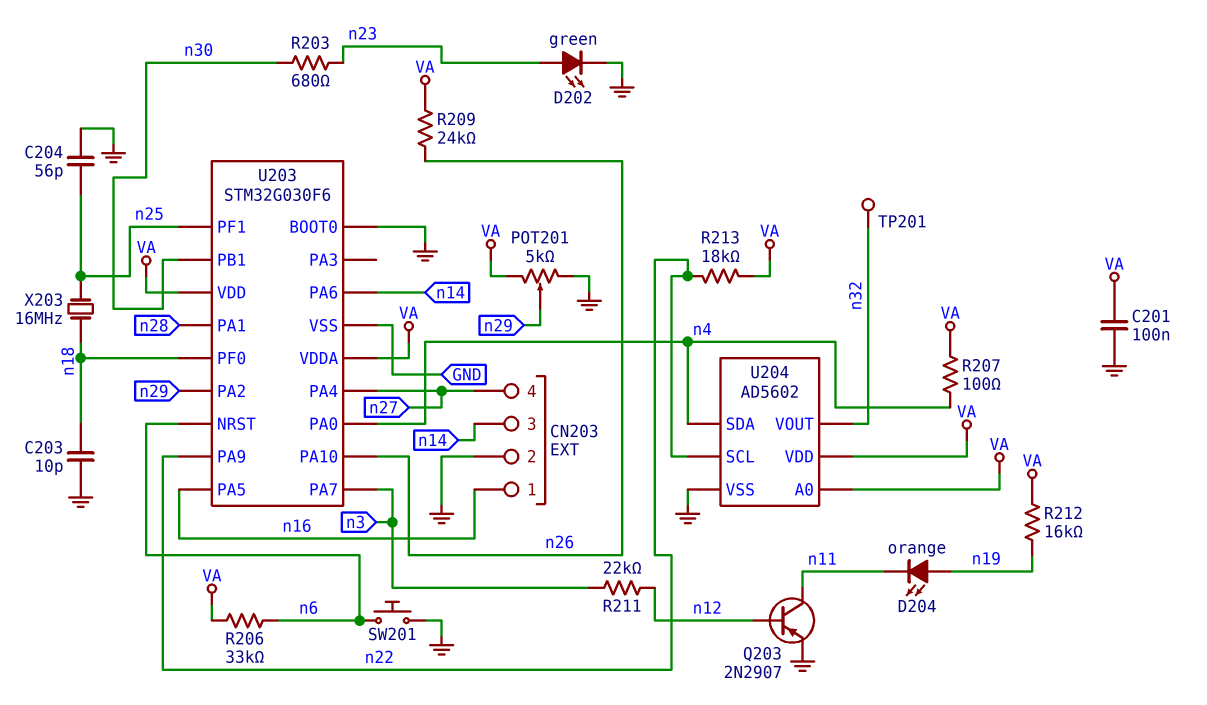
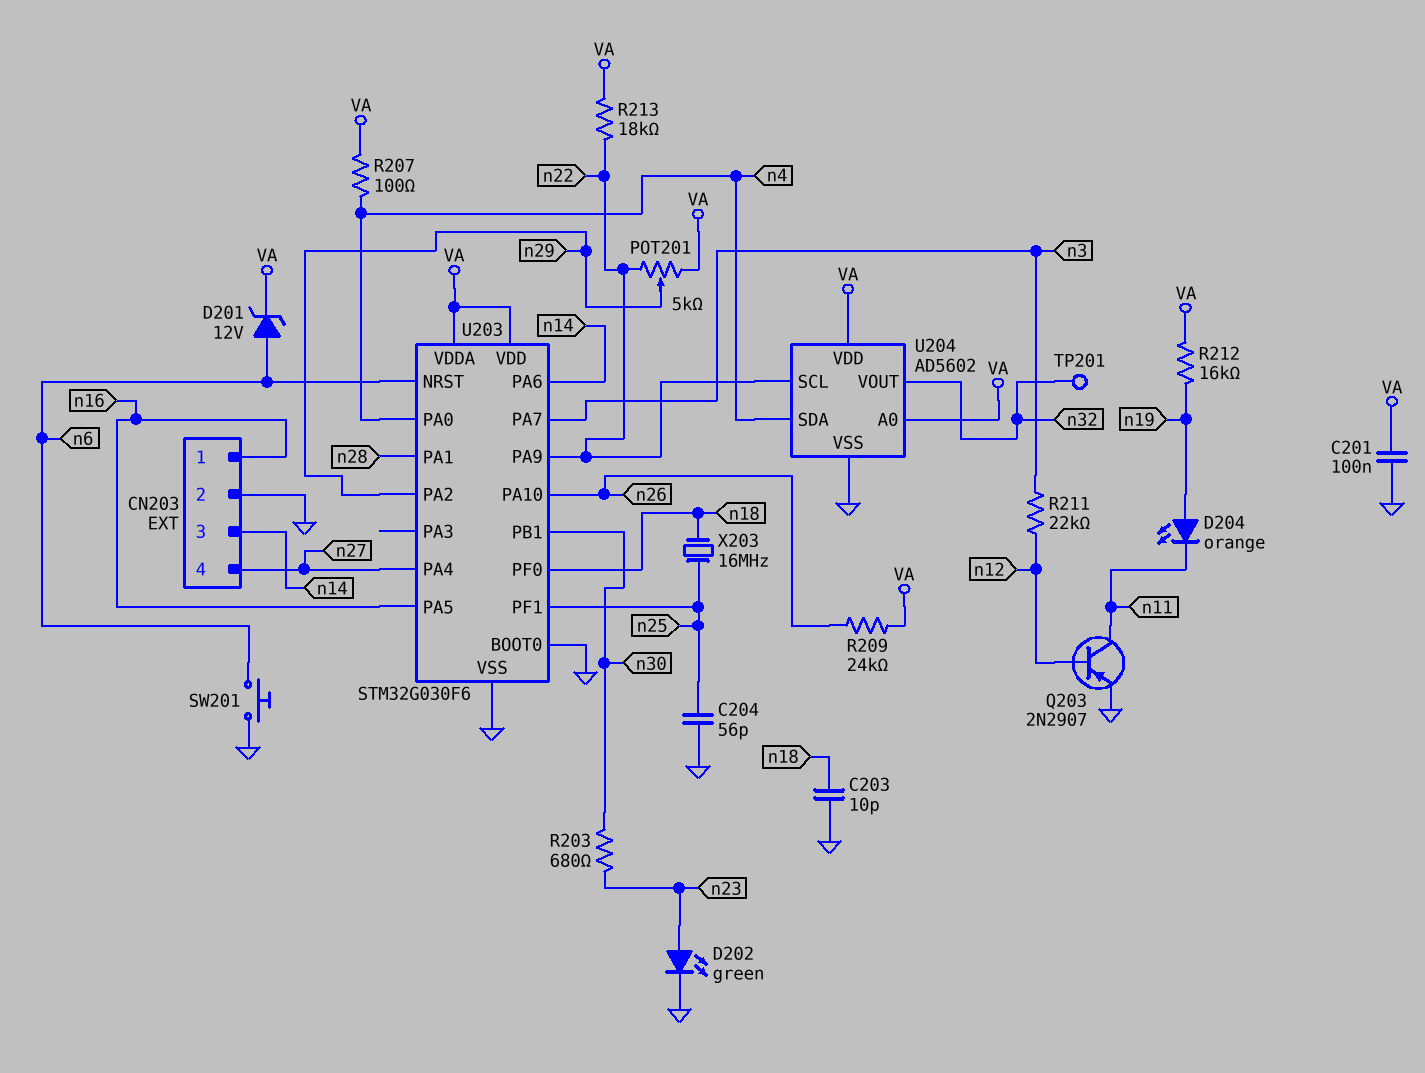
D201: none -> zener 12V (A n6, K VA)
POT201: 5k (GND, VA, wiper n29) -> 5k (VA, n22, wiper n29)
R206: 33k (VA, n6) -> none

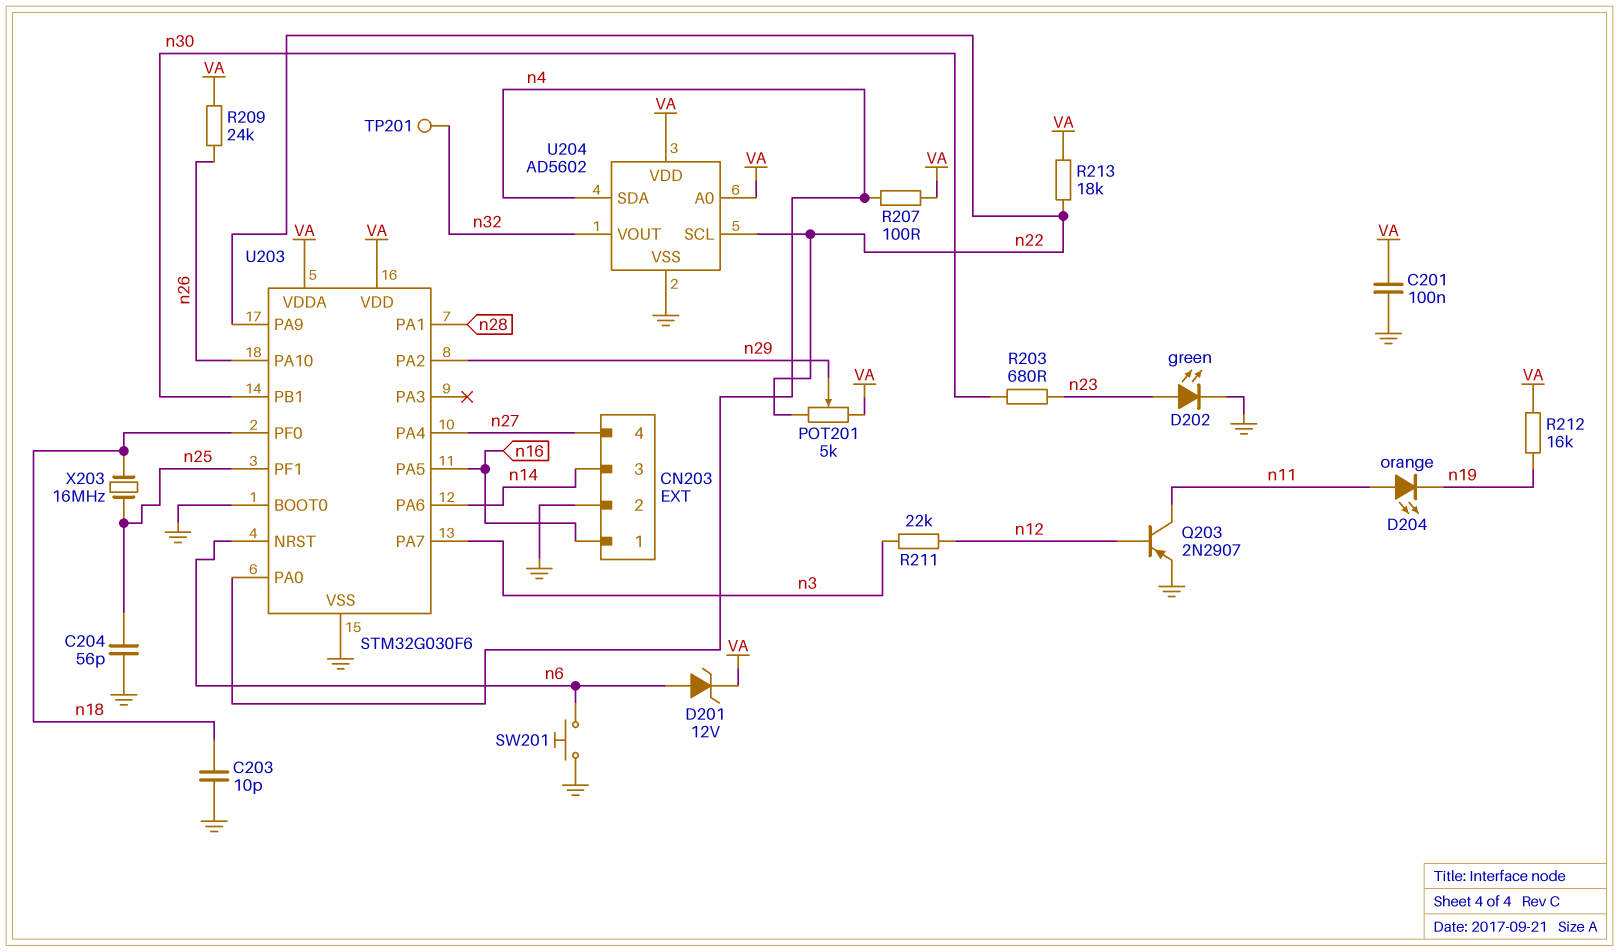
D204: LED orange (A n19, K n11) -> LED orange (A n11, K n19)

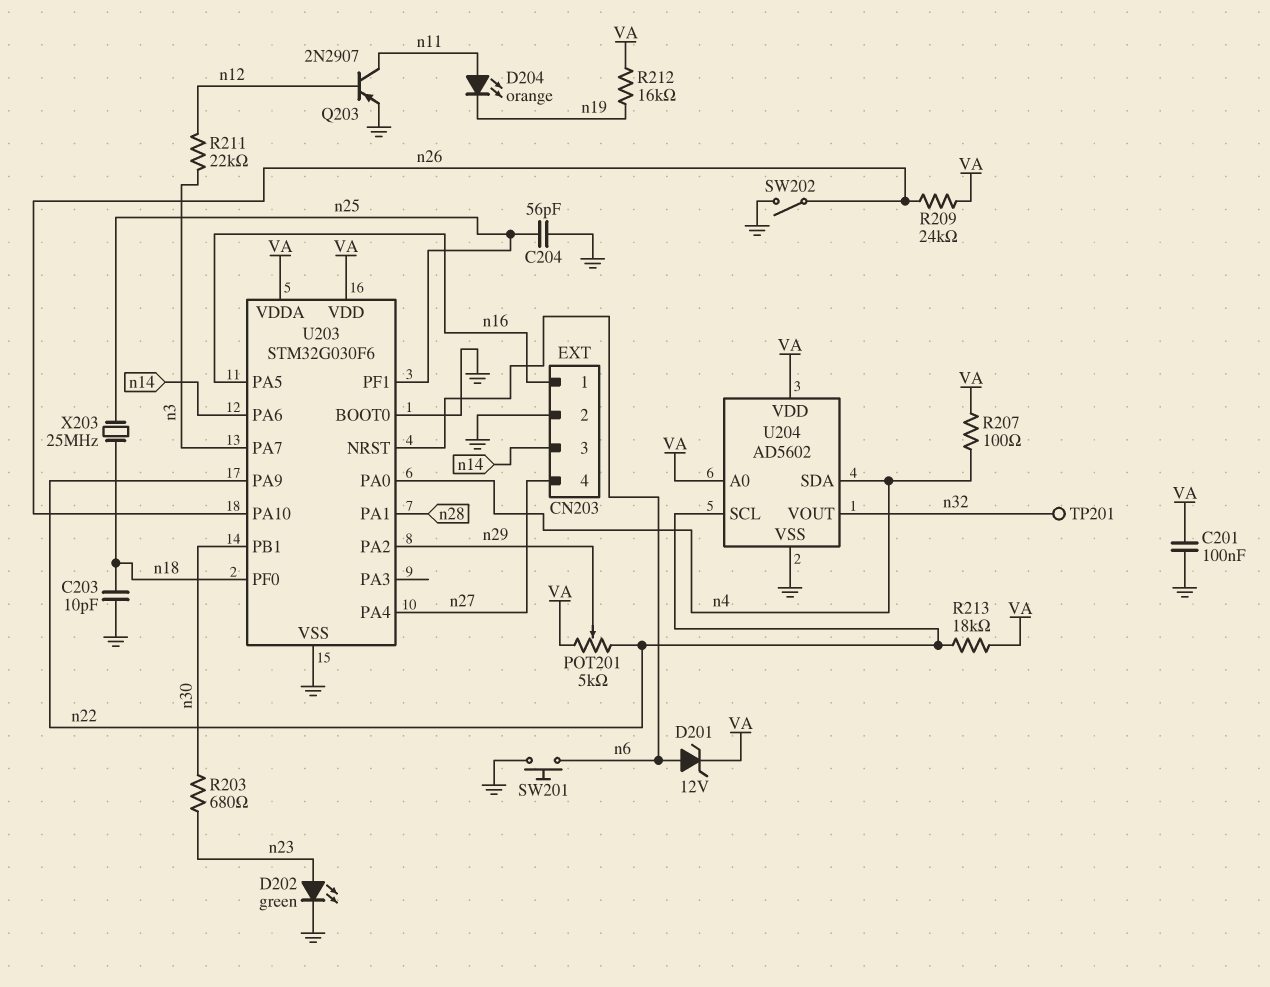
SW202: none -> switch (GND, n26)
X203: 16MHz (n18, n25) -> 25MHz (n18, n25)

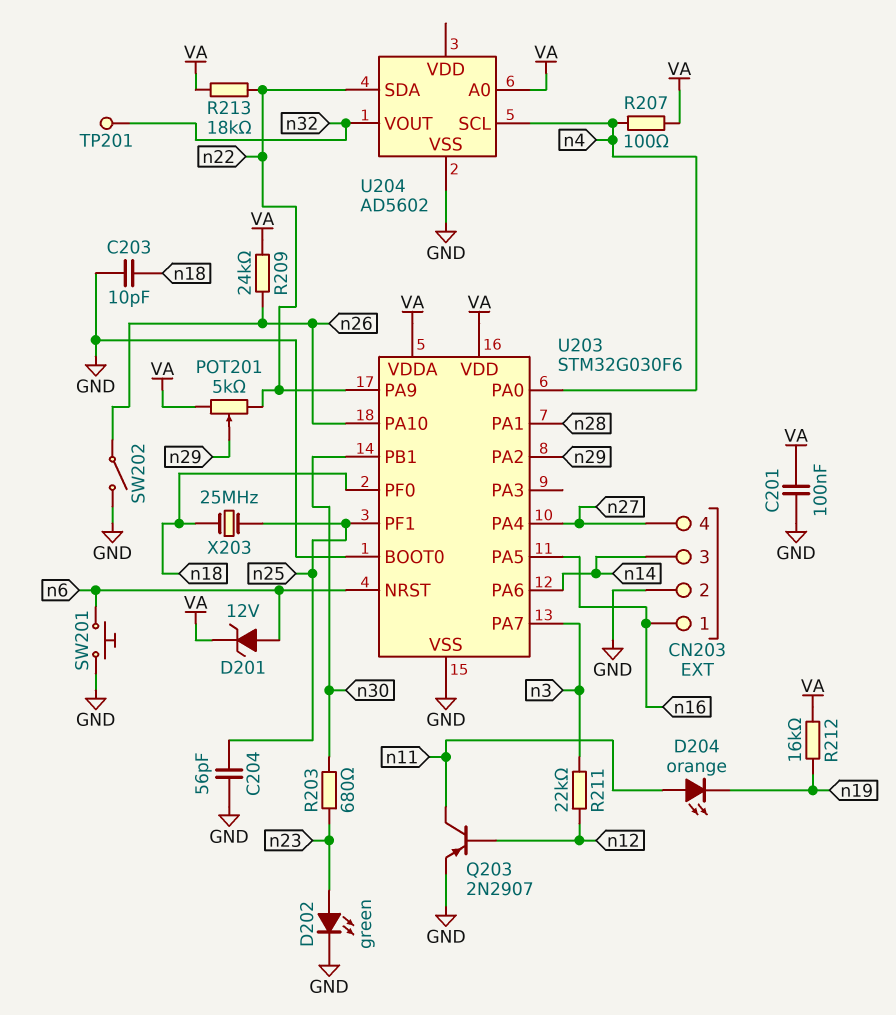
U204 pin SCL: n22 -> n4
U204 pin SDA: n4 -> n22
U204 pin VDD: VA -> none

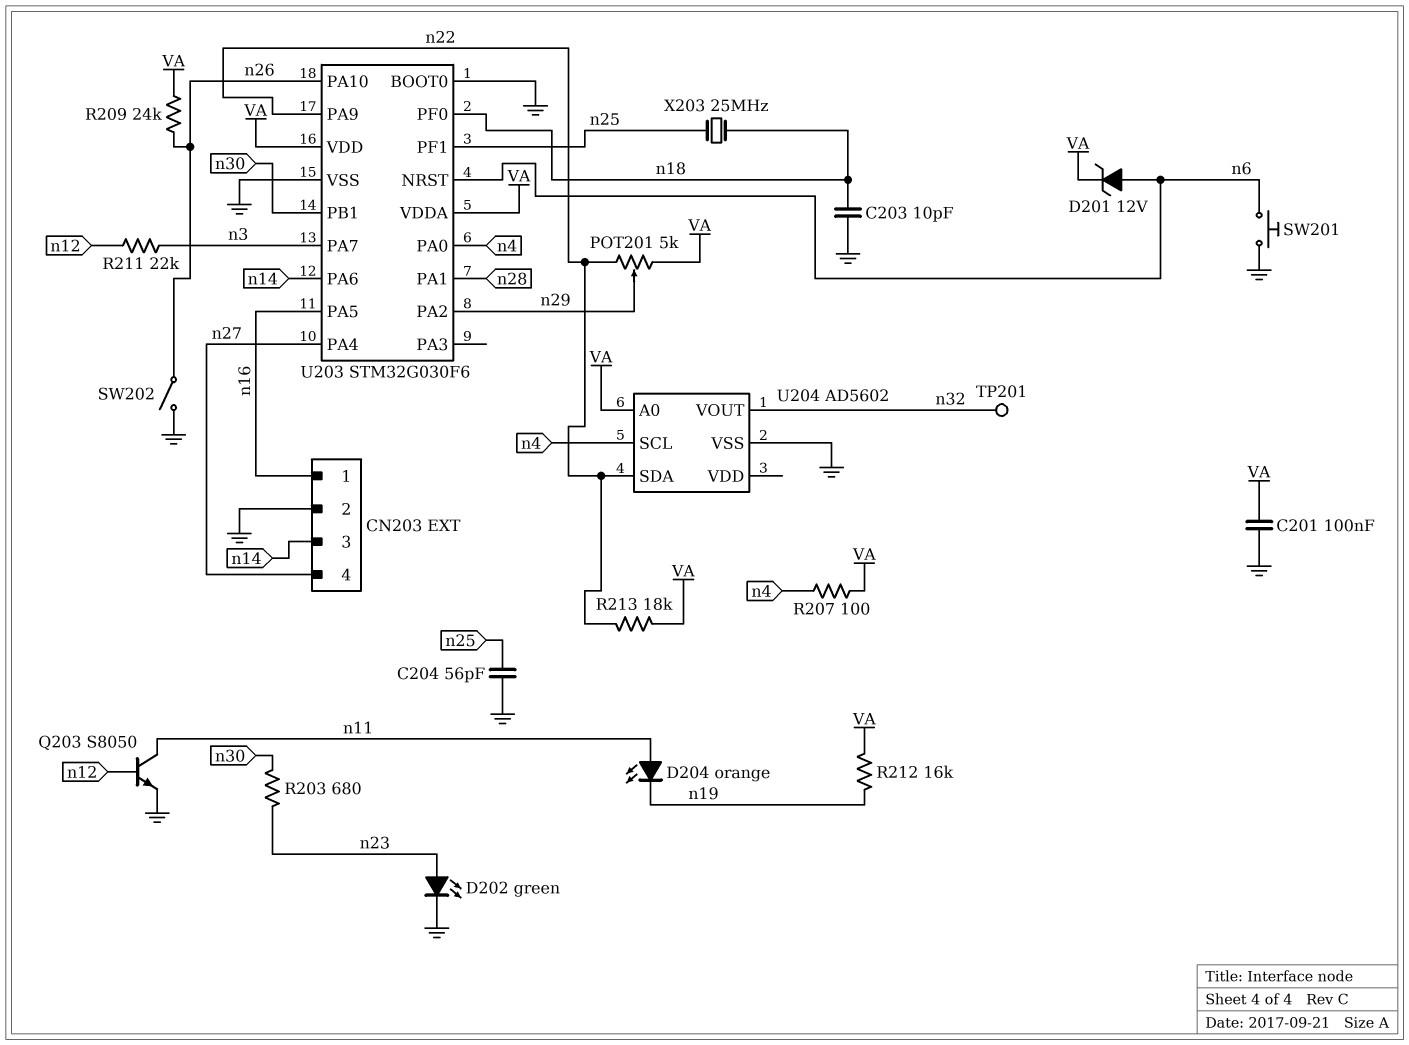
Q203: PNP 2N2907 (B n12, C n11, E GND) -> NPN S8050 (B n12, C n11, E GND)

